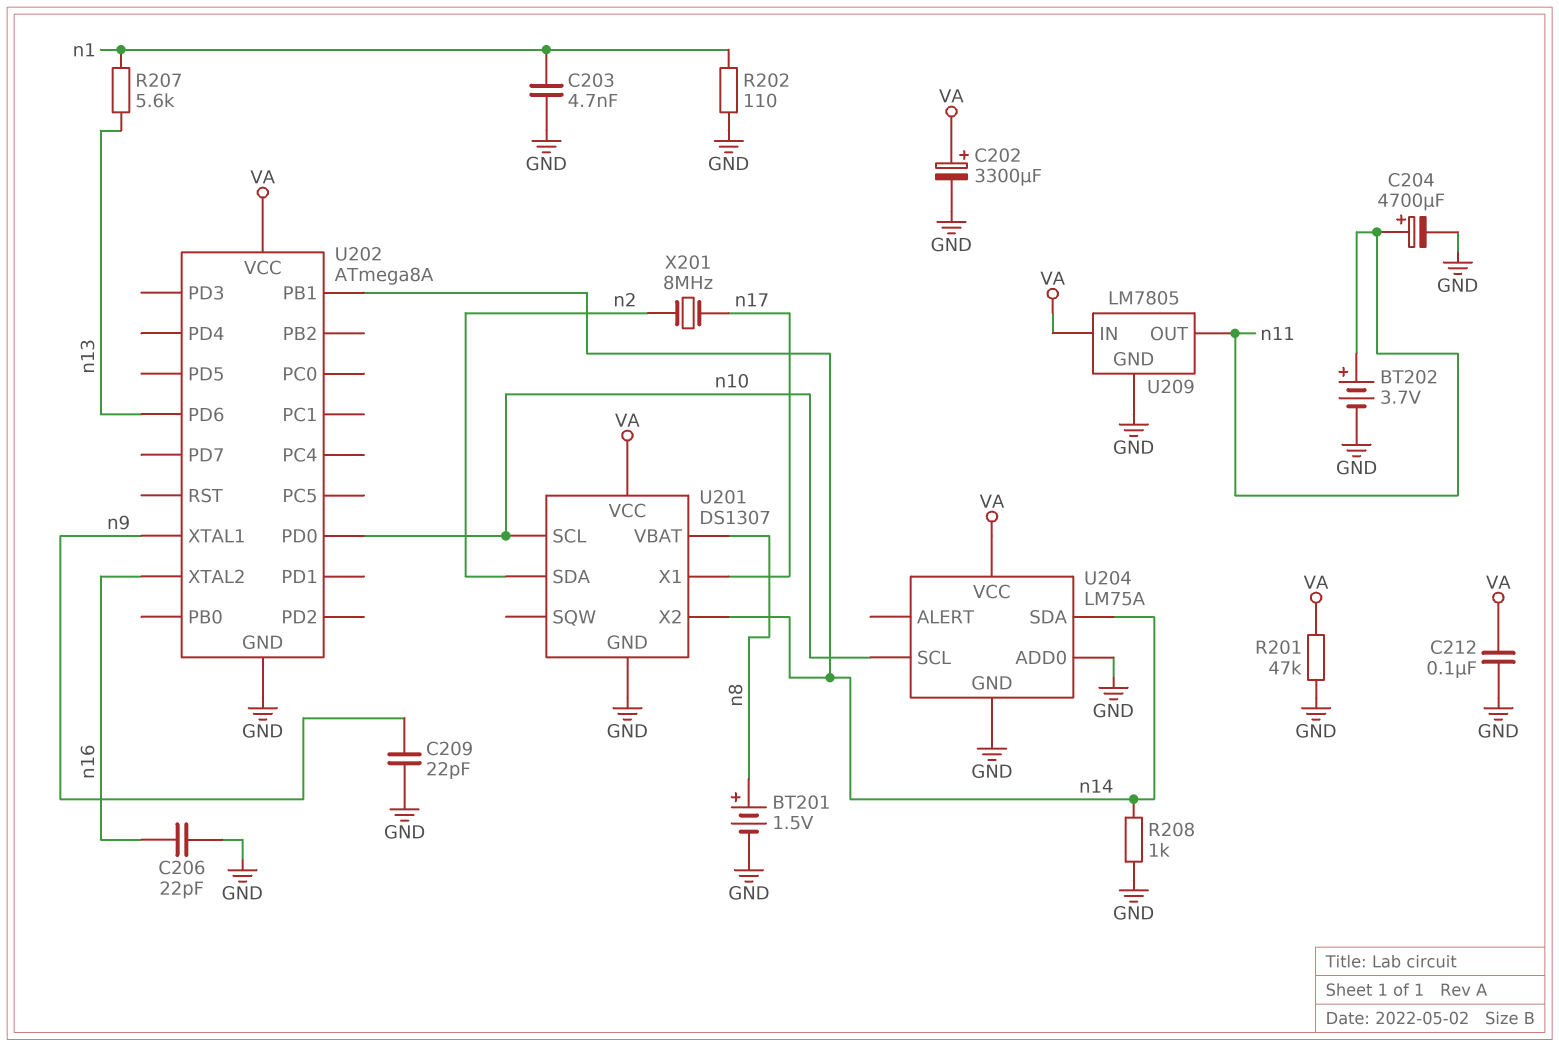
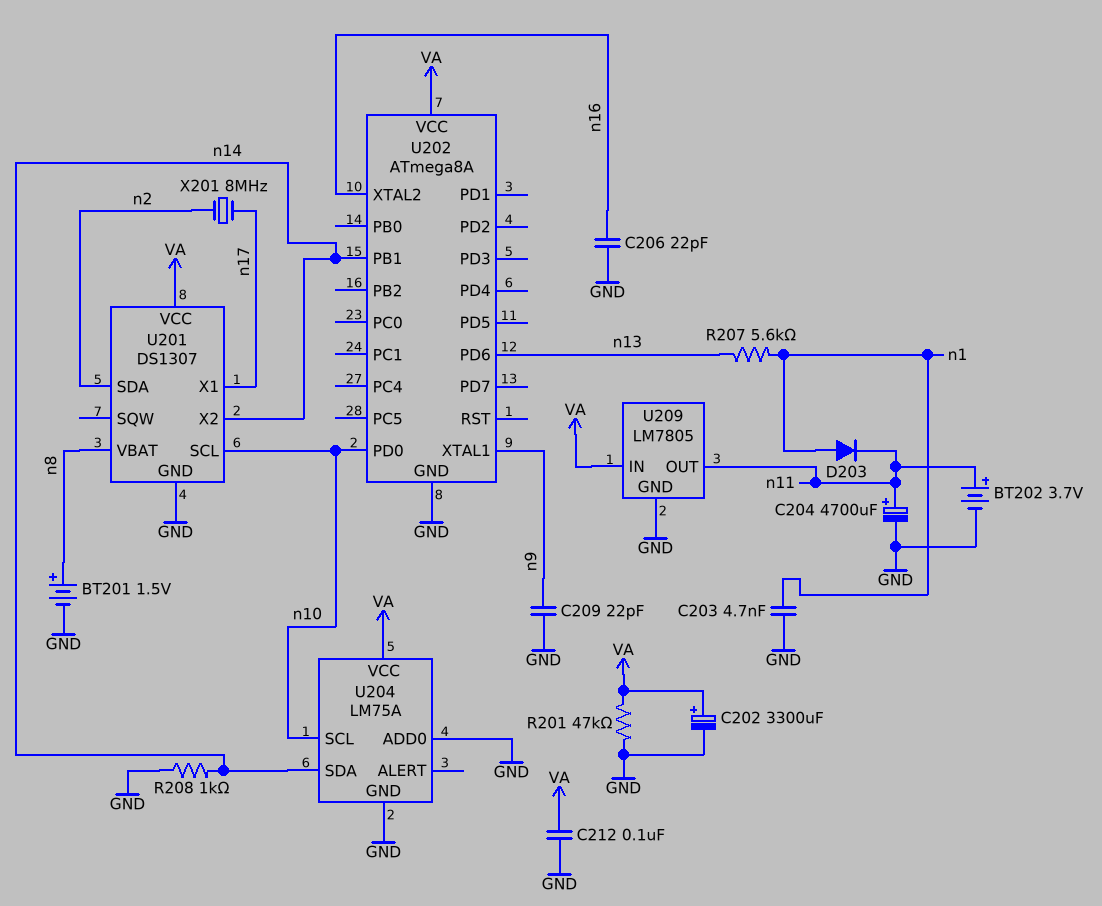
D203: none -> diode (A n1, K n11)
R202: 110 (GND, n1) -> none

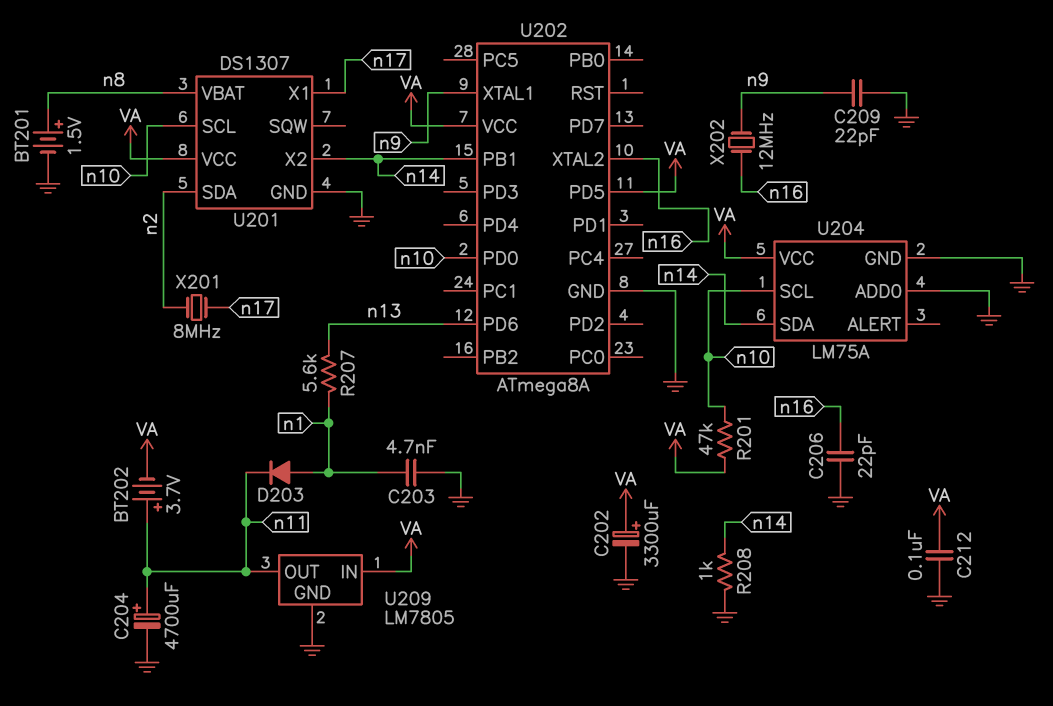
BT202: 3.7V (plus n11, minus GND) -> 3.7V (plus n11, minus VA)
R201: 47k (GND, VA) -> 47k (VA, n10)
U202 pin PD5: none -> VA
X202: none -> 12MHz (n9, n16)

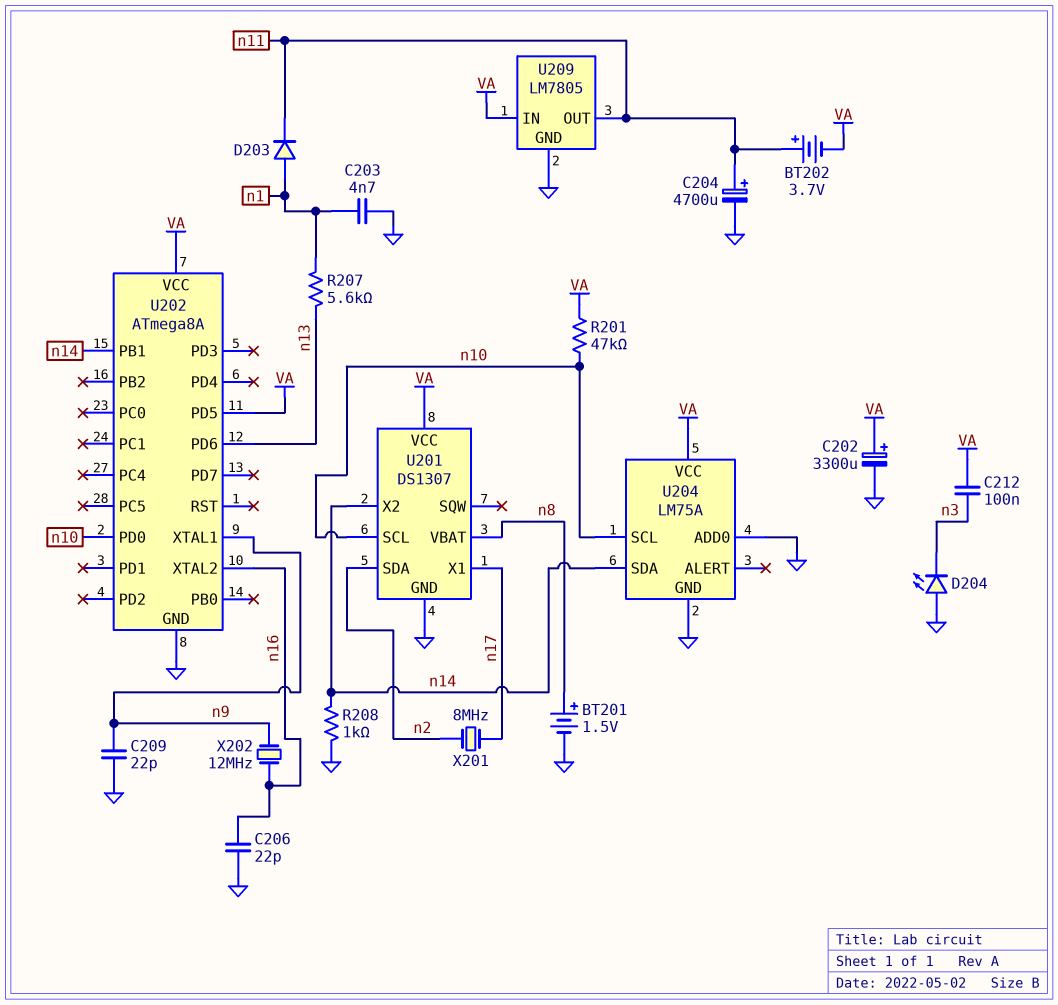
C212: 100nF (GND, VA) -> 100nF (VA, n3)
D204: none -> LED (A GND, K n3)

